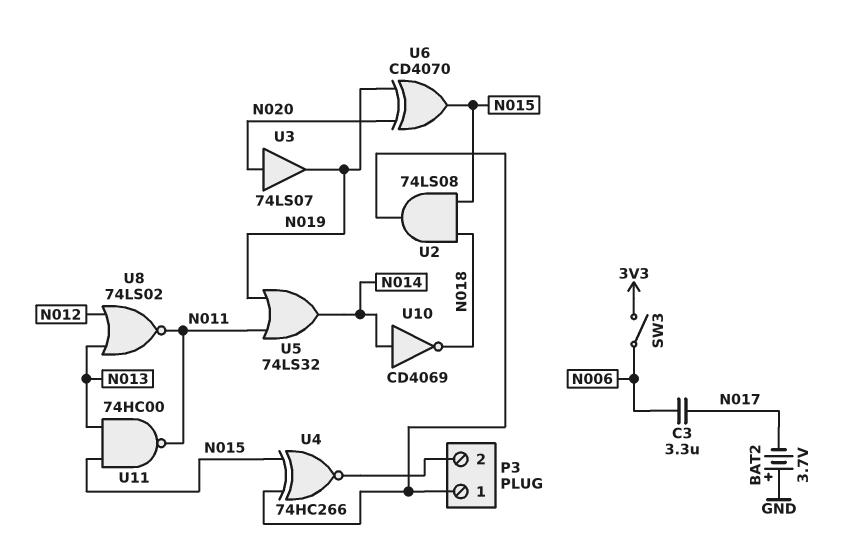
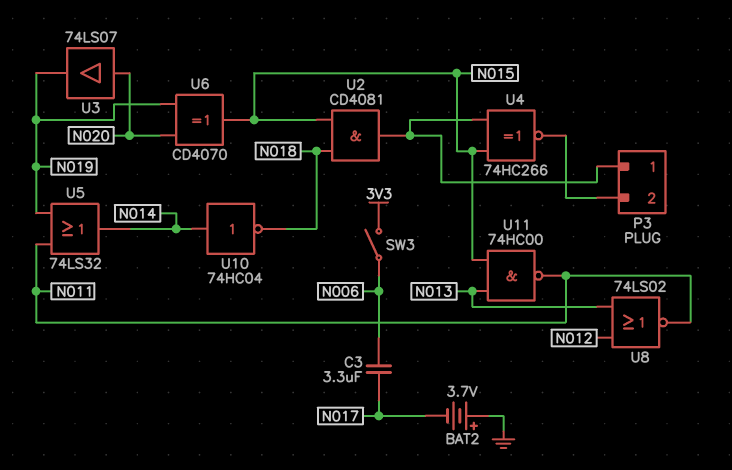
U2: AND 74LS08 (in N015, in N018, out P3/1) -> AND CD4081 (in N015, in N018, out P3/1)
U10: NOT CD4069 (in N014, out N018) -> NOT 74HC04 (in N014, out N018)

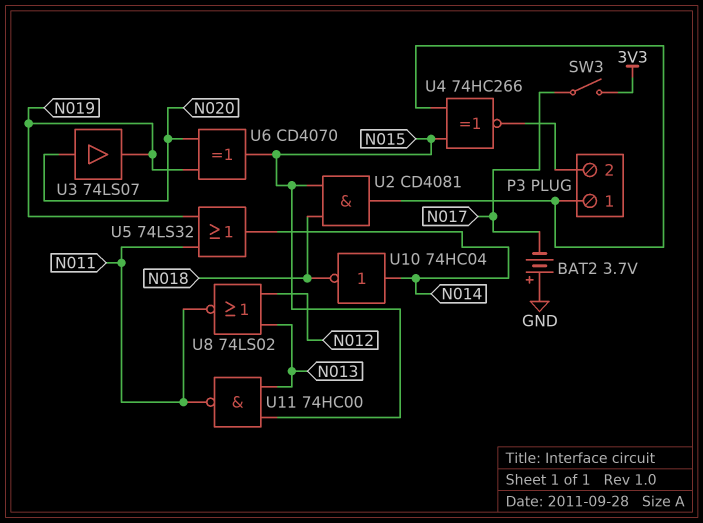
C3: 3.3uF (N006, N017) -> none
SW3: switch (3V3, N006) -> switch (3V3, N017)

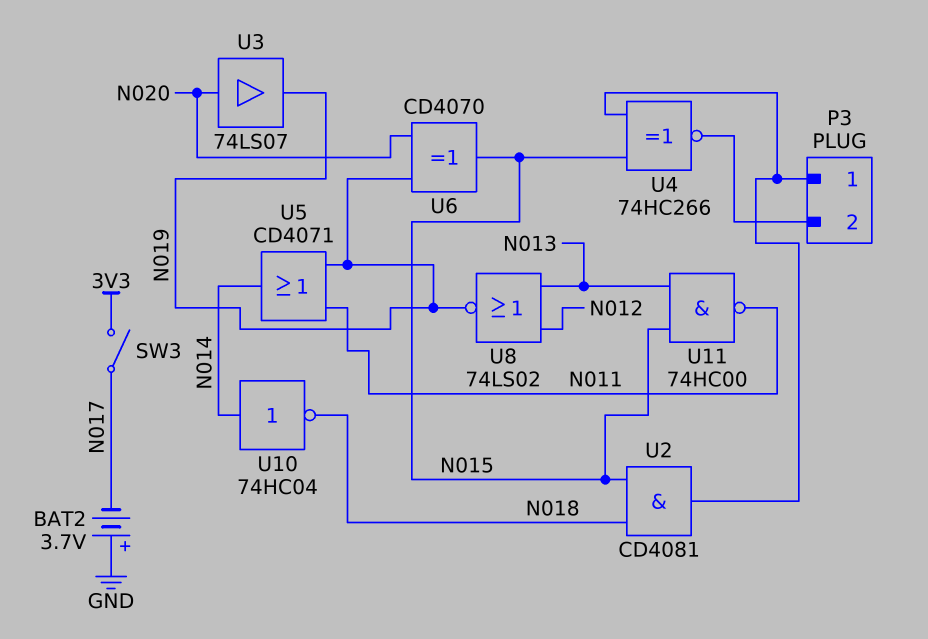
U5: OR 74LS32 (in N011, in N019, out N014) -> OR CD4071 (in N011, in N019, out N014)
U8: NOR 74LS02 (in N012, in N013, out N011) -> NOR 74LS02 (in N012, in N013, out N019)

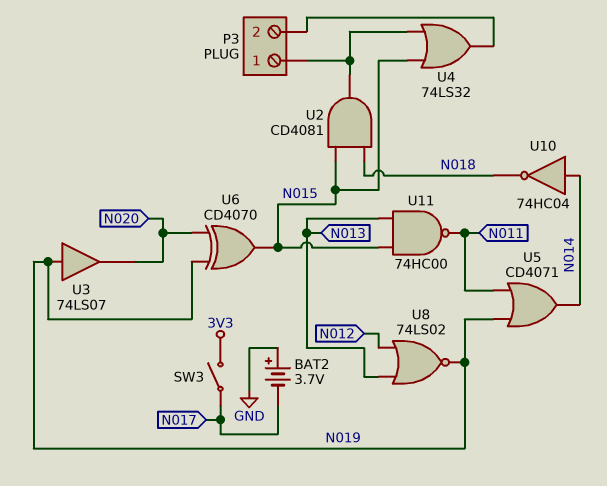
U3: buffer 74LS07 (in N020, out N019) -> buffer 74LS07 (in N019, out N020)
U4: XNOR 74HC266 (in N015, in P3/1, out P3/2) -> OR 74LS32 (in N015, in P3/1, out P3/2)

